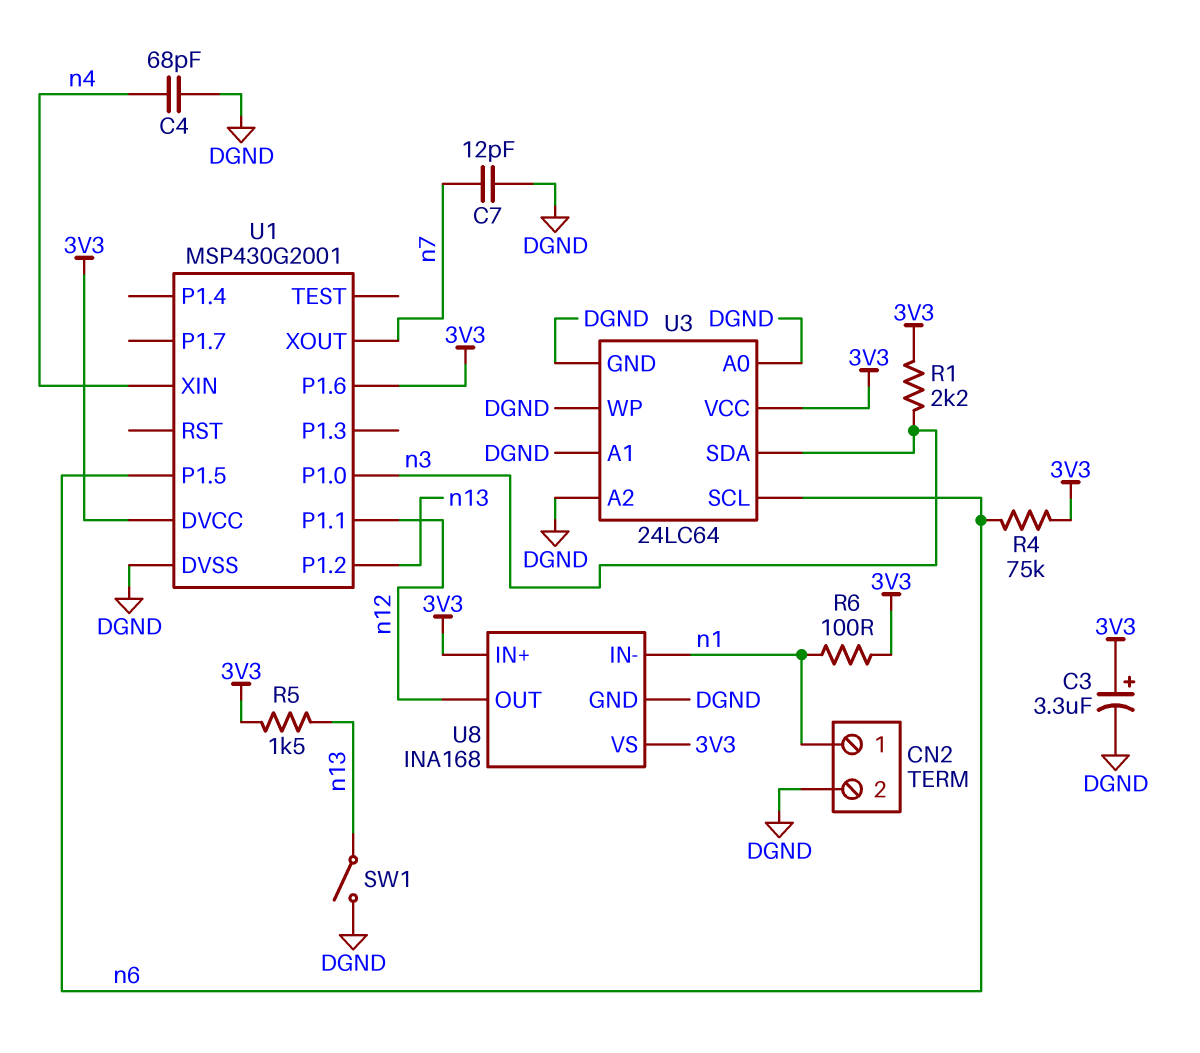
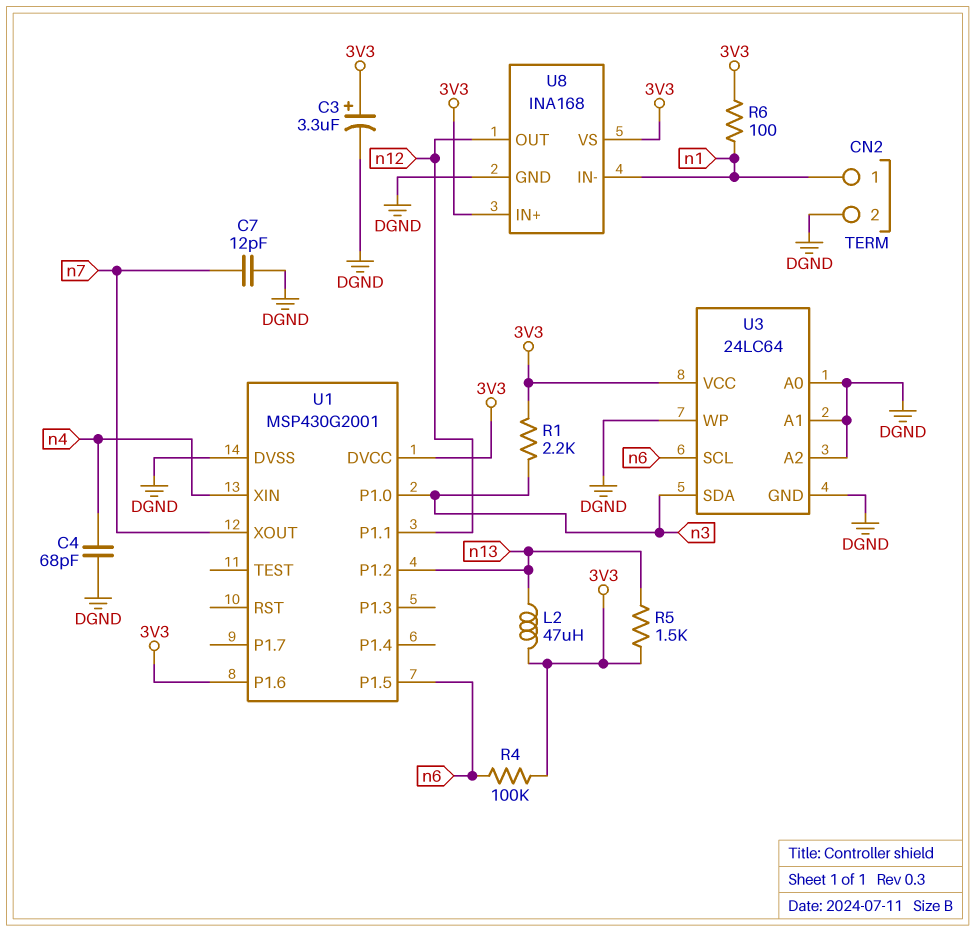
L2: none -> 47uH (3V3, n13)
R4: 75k (3V3, n6) -> 100k (3V3, n6)
SW1: switch (DGND, n13) -> none

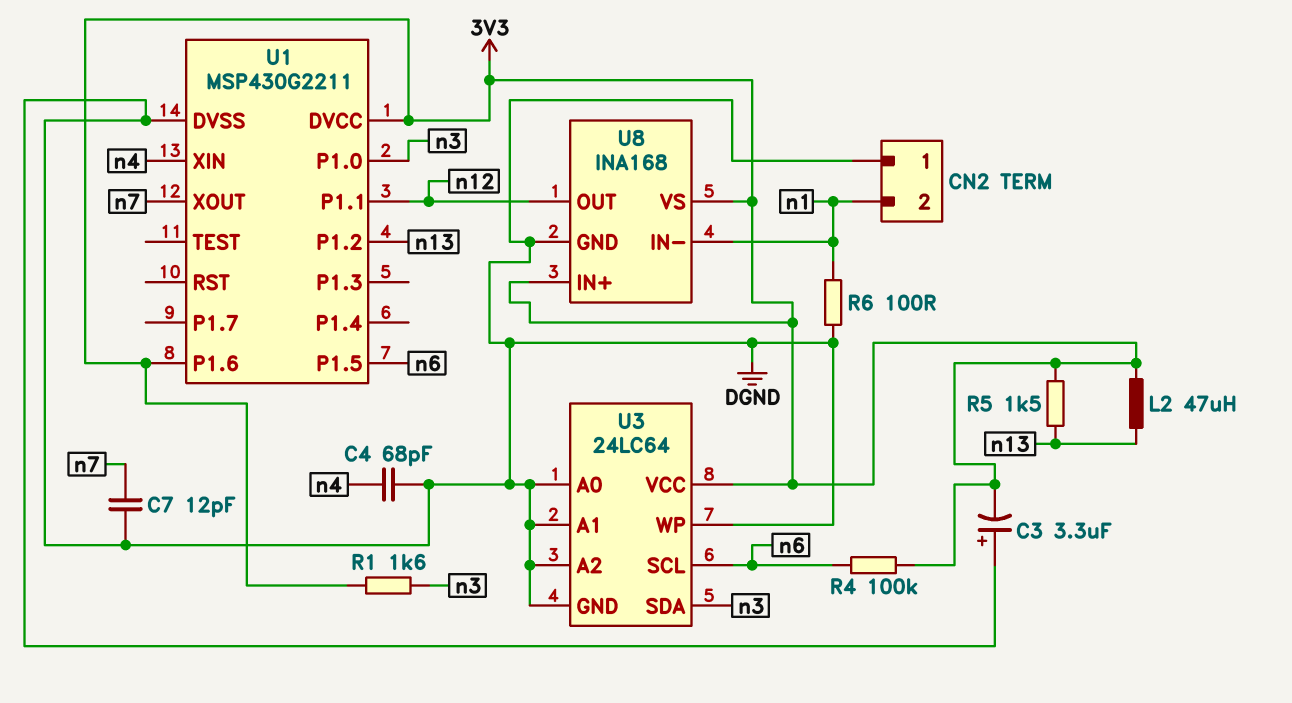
C3: 3.3uF (plus 3V3, minus DGND) -> 3.3uF (plus DGND, minus 3V3)
CN2 pin 1: n1 -> DGND
CN2 pin 2: DGND -> n1
R1: 2.2k (3V3, n3) -> 1.6k (3V3, n3)
R6: 100 (3V3, n1) -> 100 (DGND, n1)
U1: MSP430G2001 -> MSP430G2211

